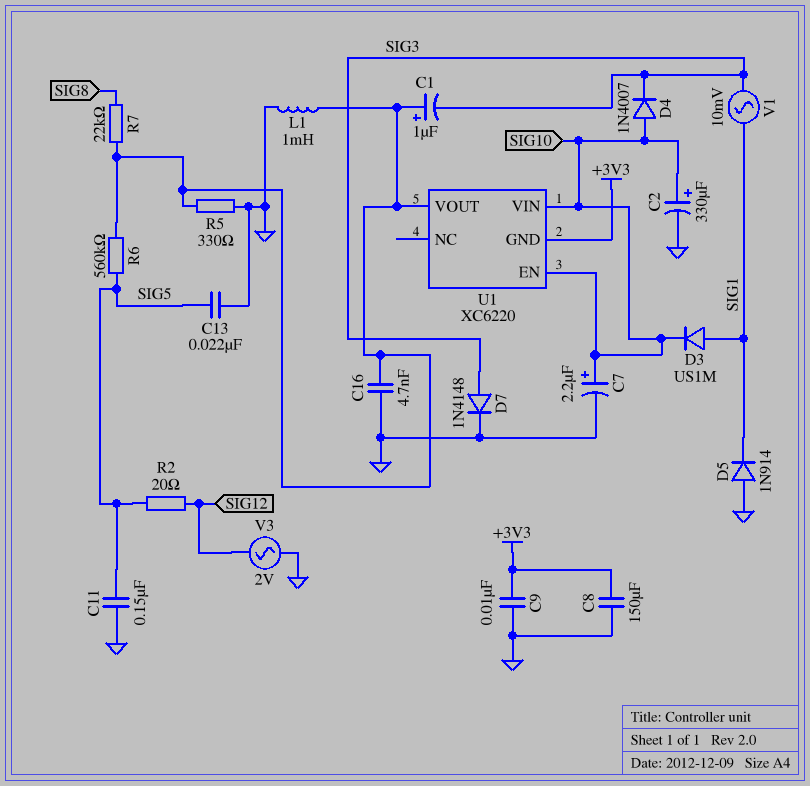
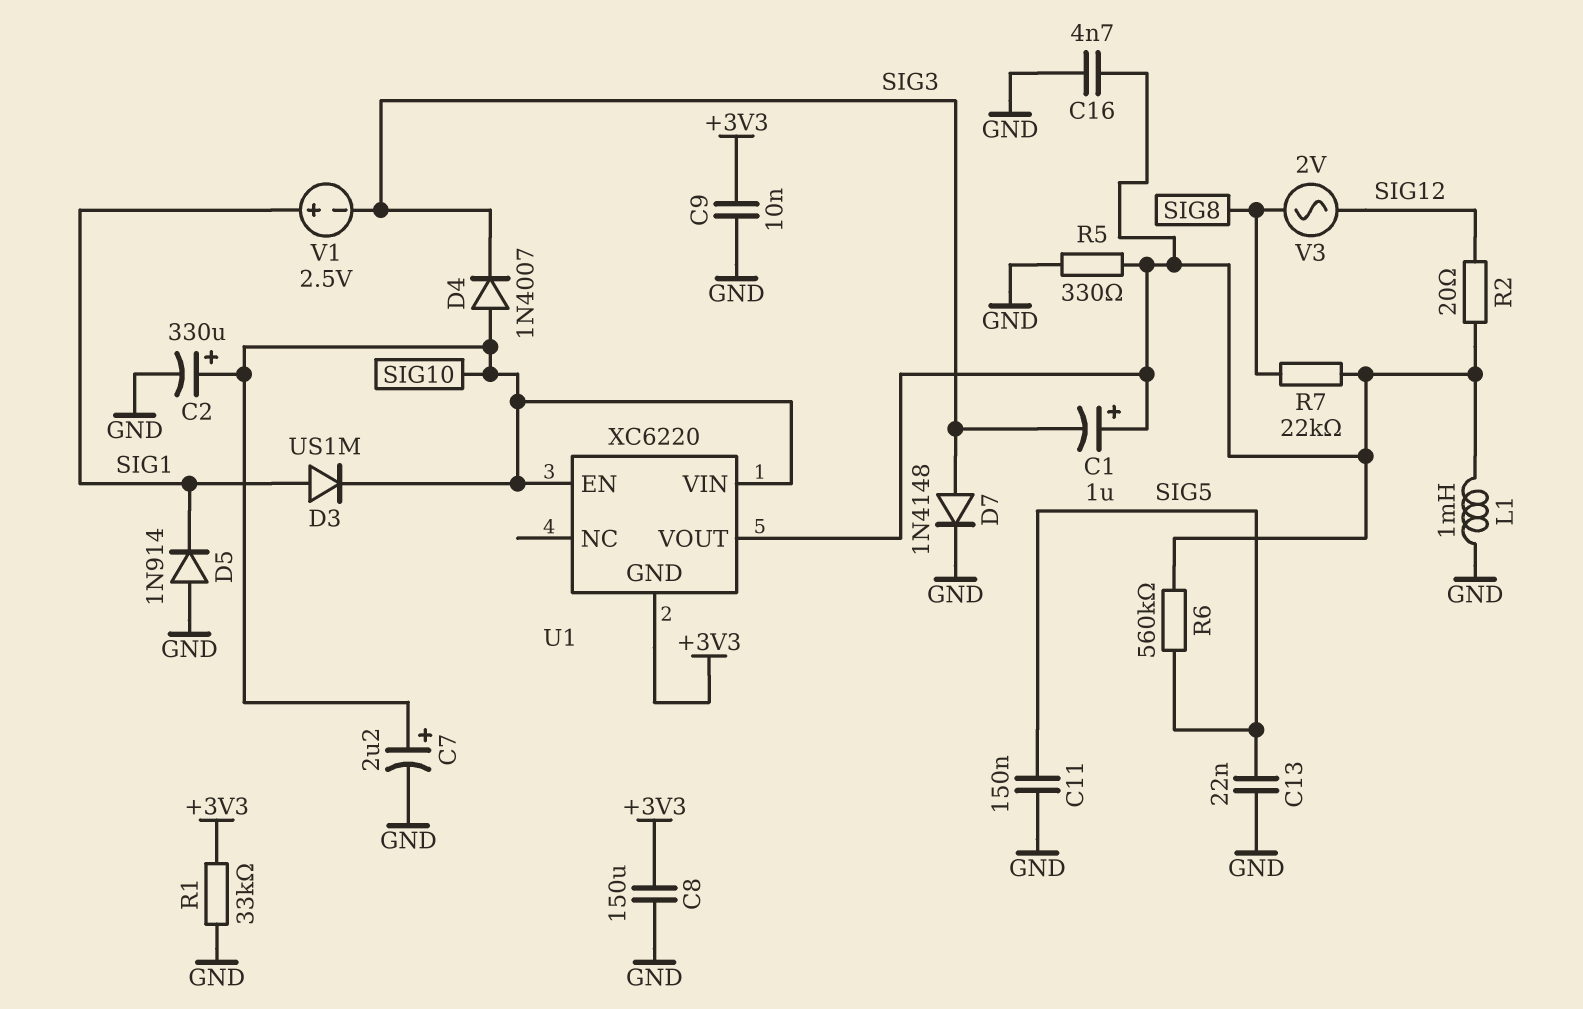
R1: none -> 33k (+3V3, GND)
R2: 20 (SIG5, SIG12) -> 20 (SIG12, U1/VOUT)
V1: AC 10mV (SIG1, SIG3) -> 2.5V (plus SIG1, minus SIG3)
V3: AC 2V (GND, SIG12) -> AC 2V (SIG8, SIG12)

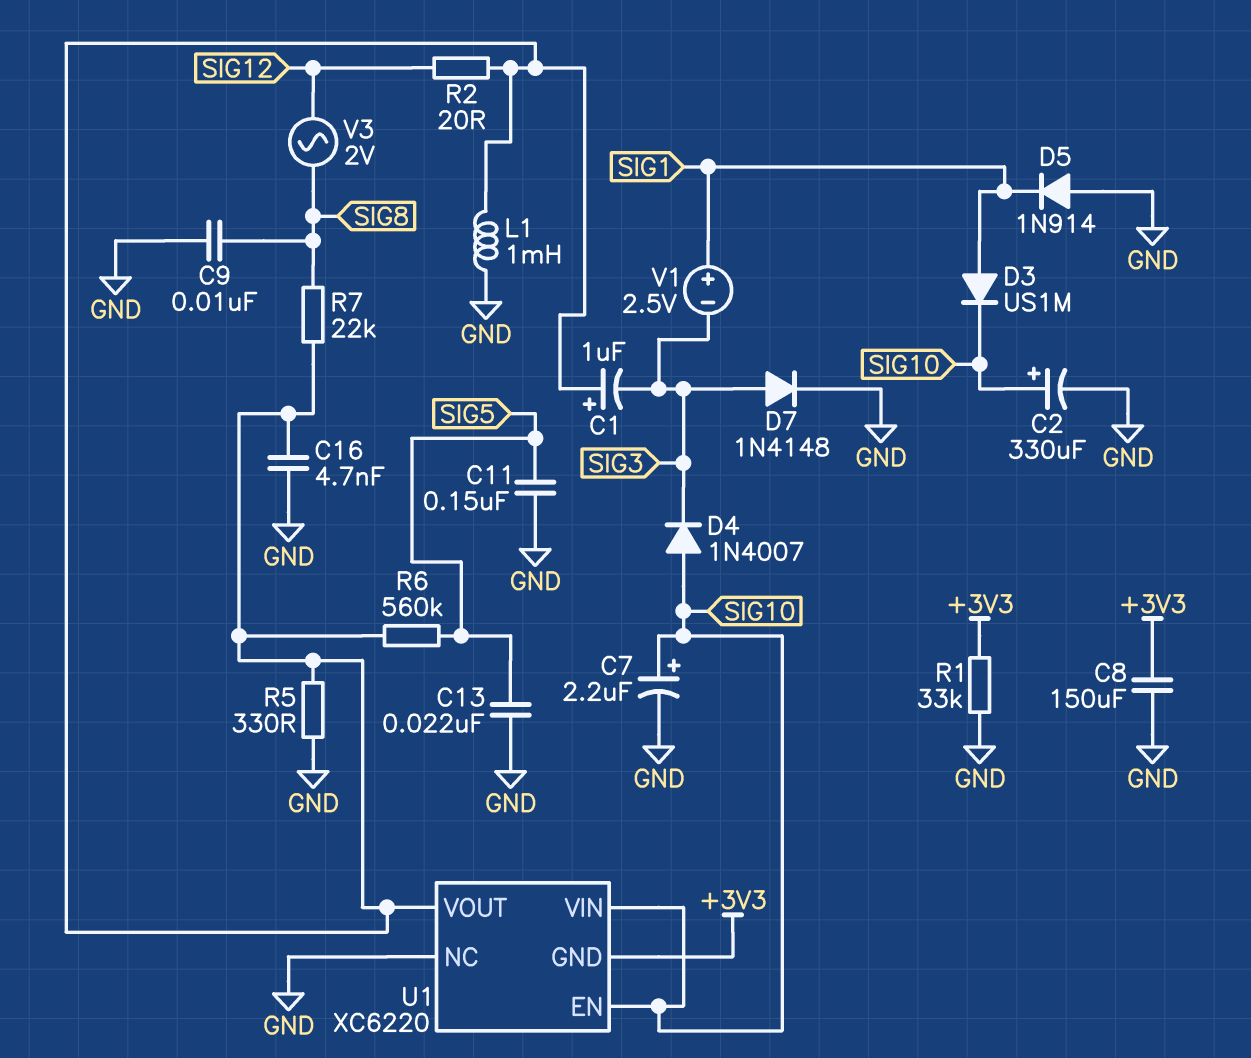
C9: 10nF (+3V3, GND) -> 10nF (GND, SIG8)
U1 pin NC: none -> GND

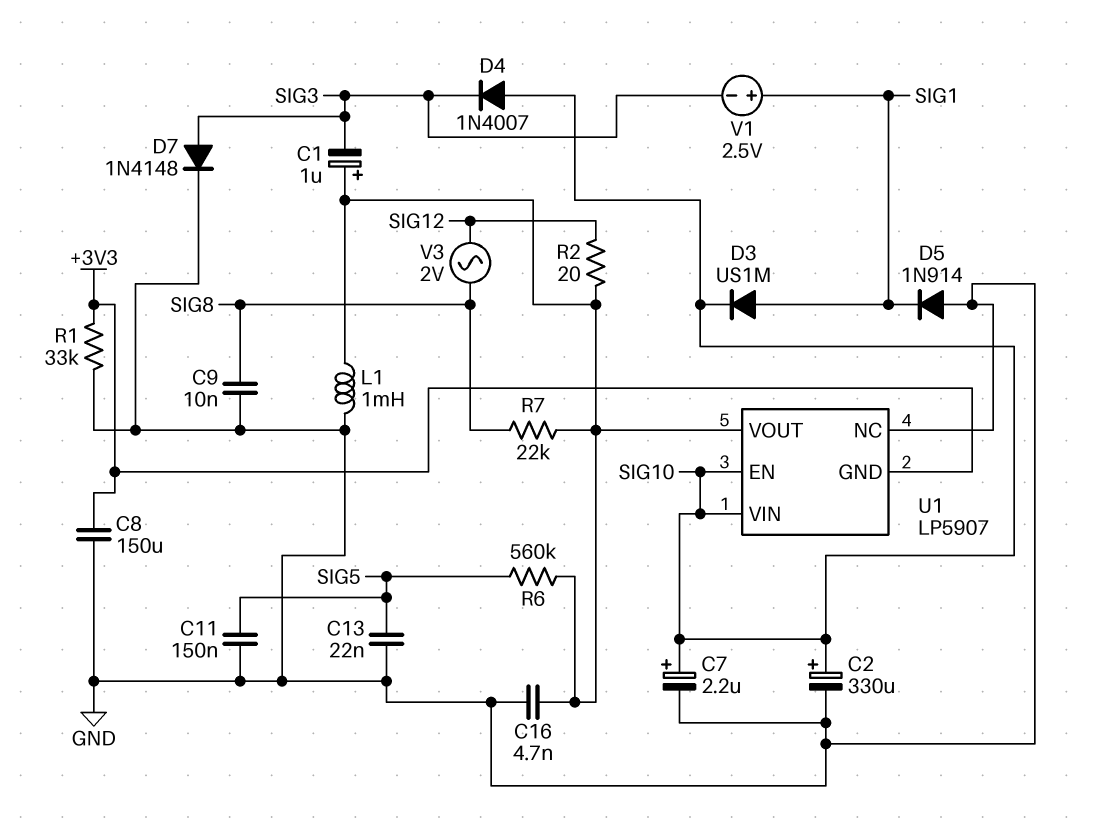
R5: 330 (GND, U1/VOUT) -> none
U1: XC6220 -> LP5907

